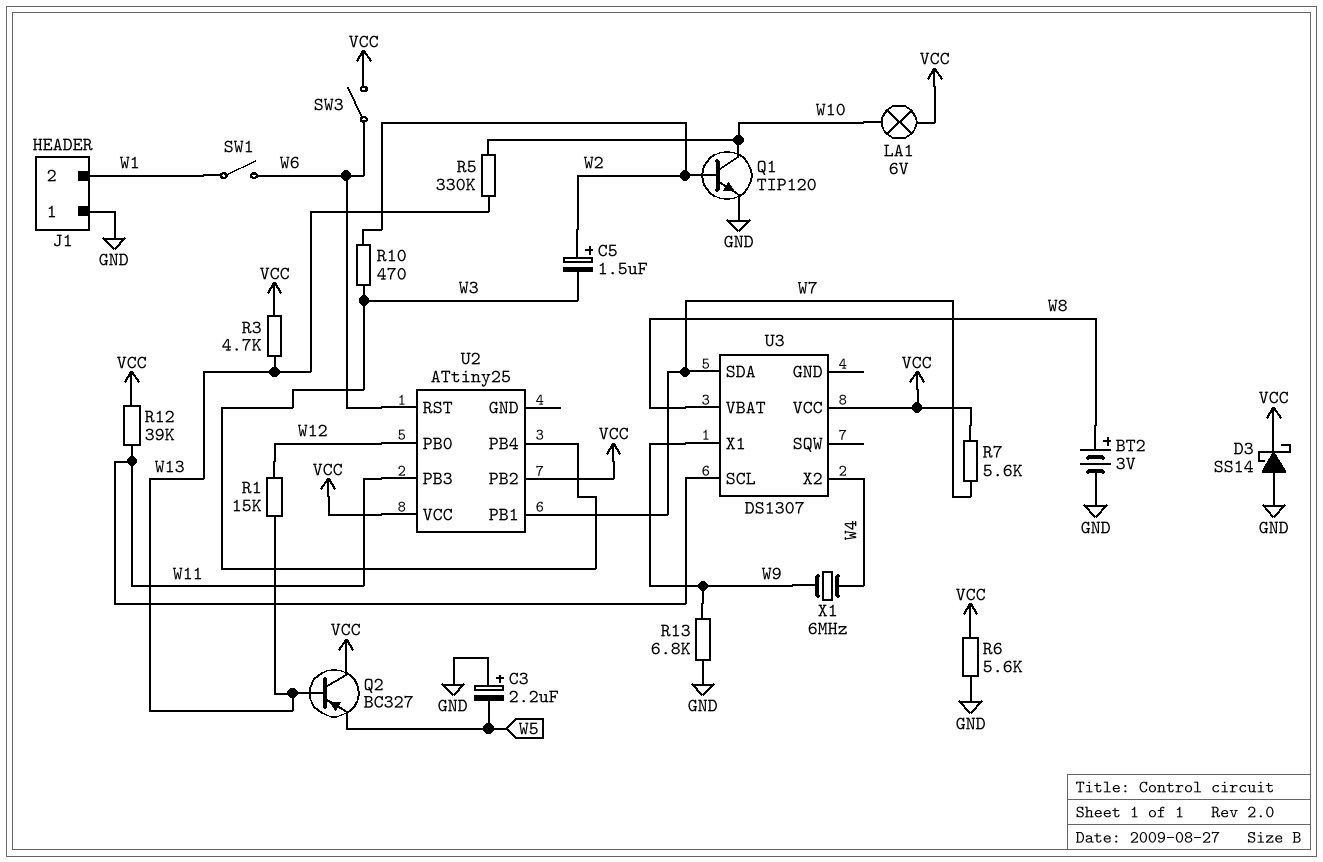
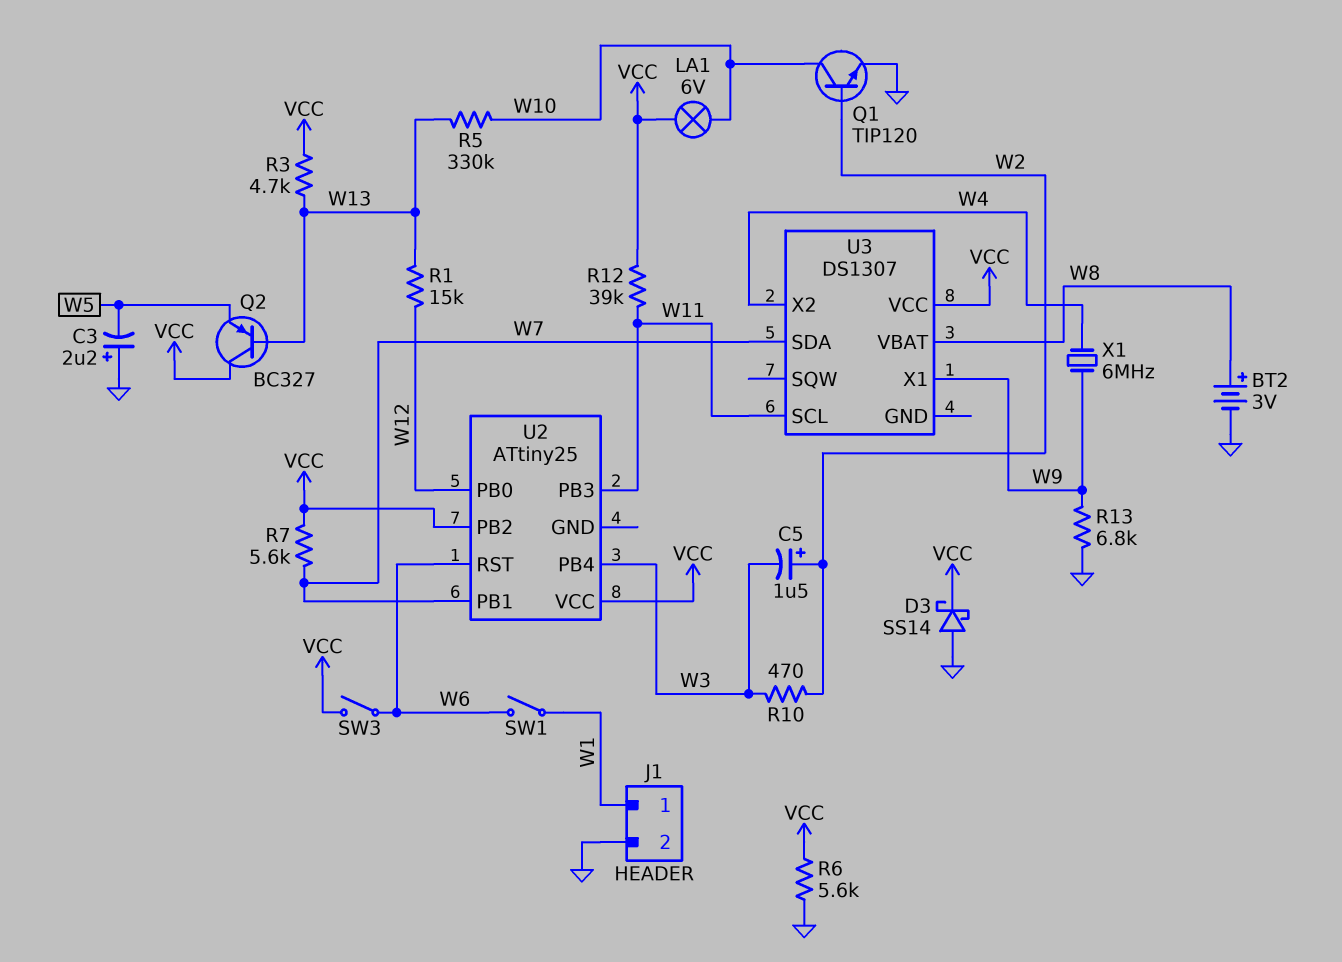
J1 pin 1: GND -> W1
J1 pin 2: W1 -> GND

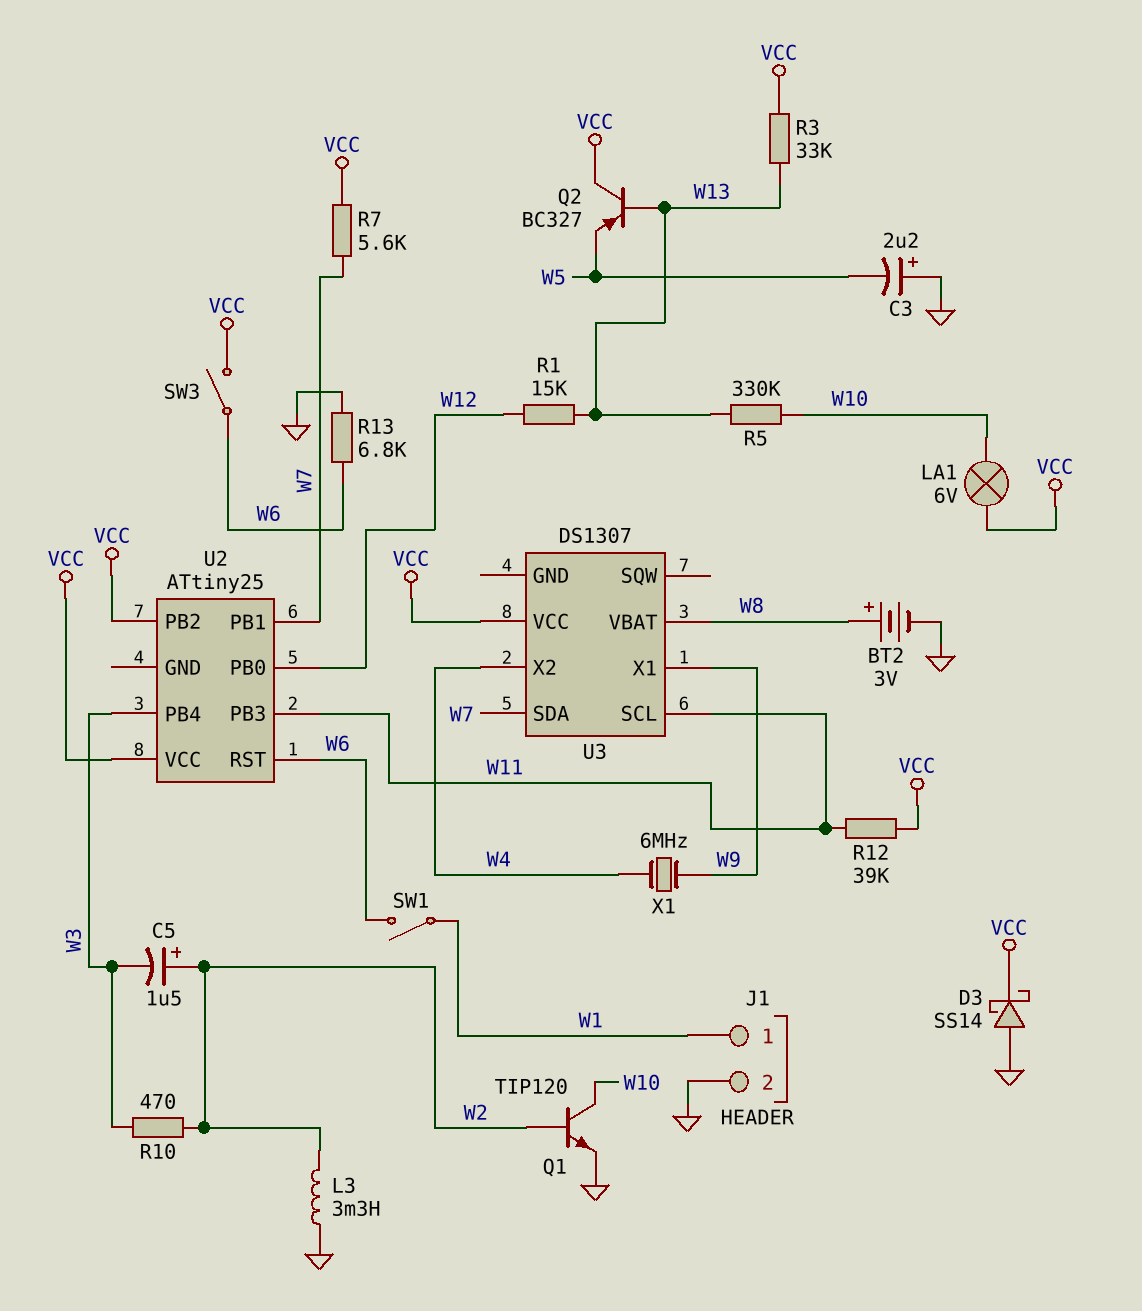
L3: none -> 3.3mH (GND, W2)
R3: 4.7k (VCC, W13) -> 33k (VCC, W13)
R6: 5.6k (GND, VCC) -> none
R13: 6.8k (GND, W9) -> 6.8k (GND, W6)

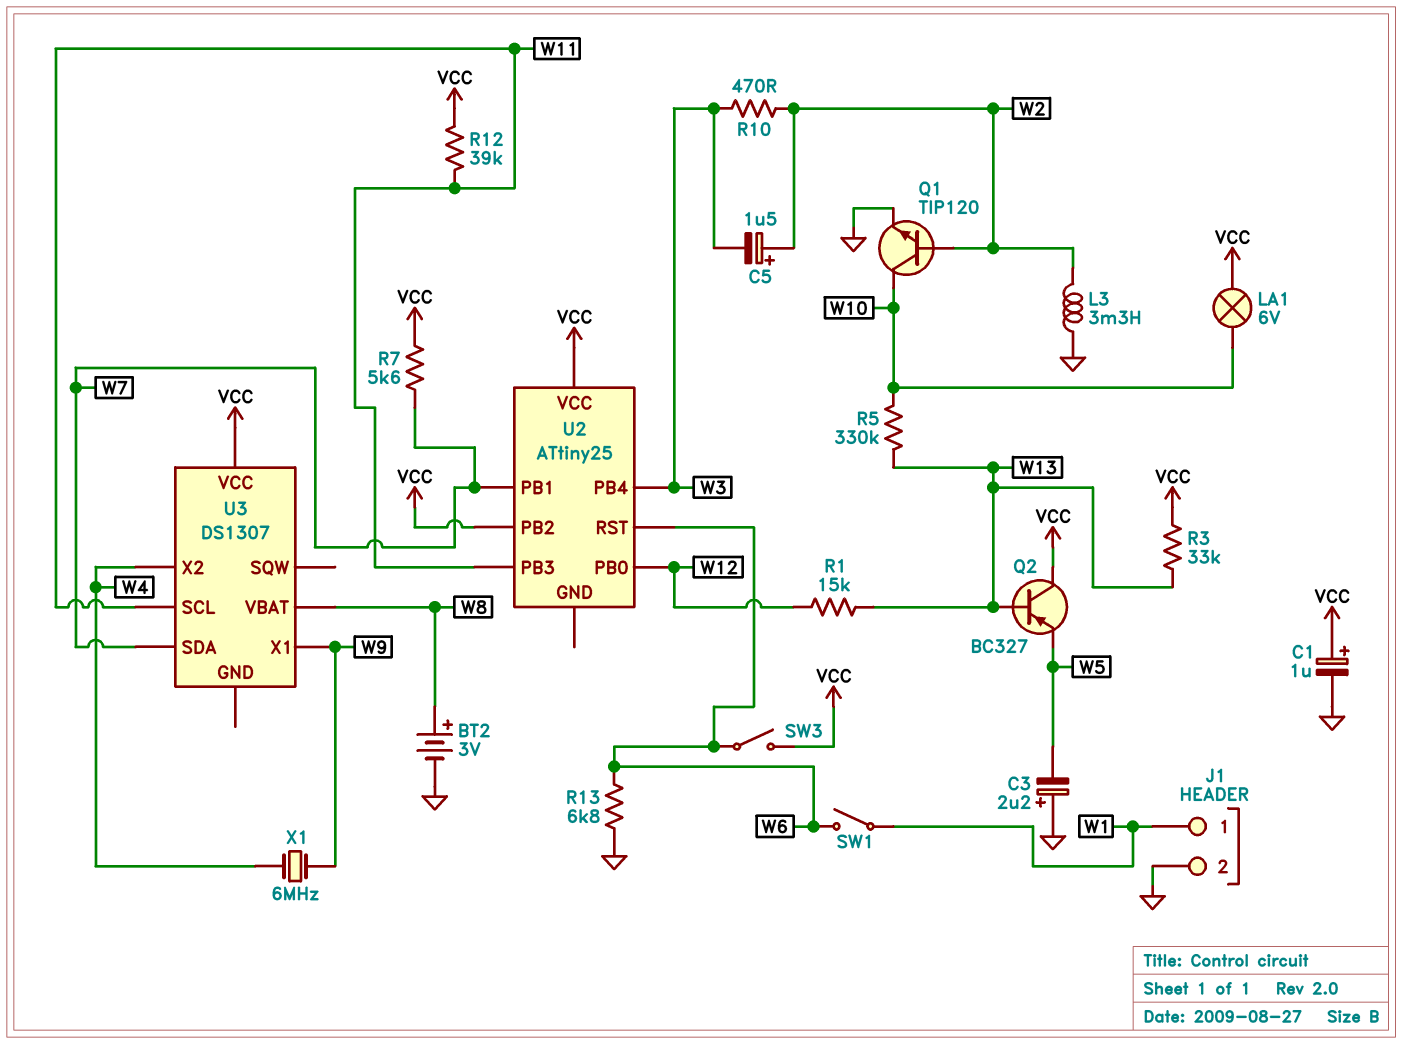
C1: none -> 1uF (plus VCC, minus GND)
D3: schottky SS14 (A GND, K VCC) -> none

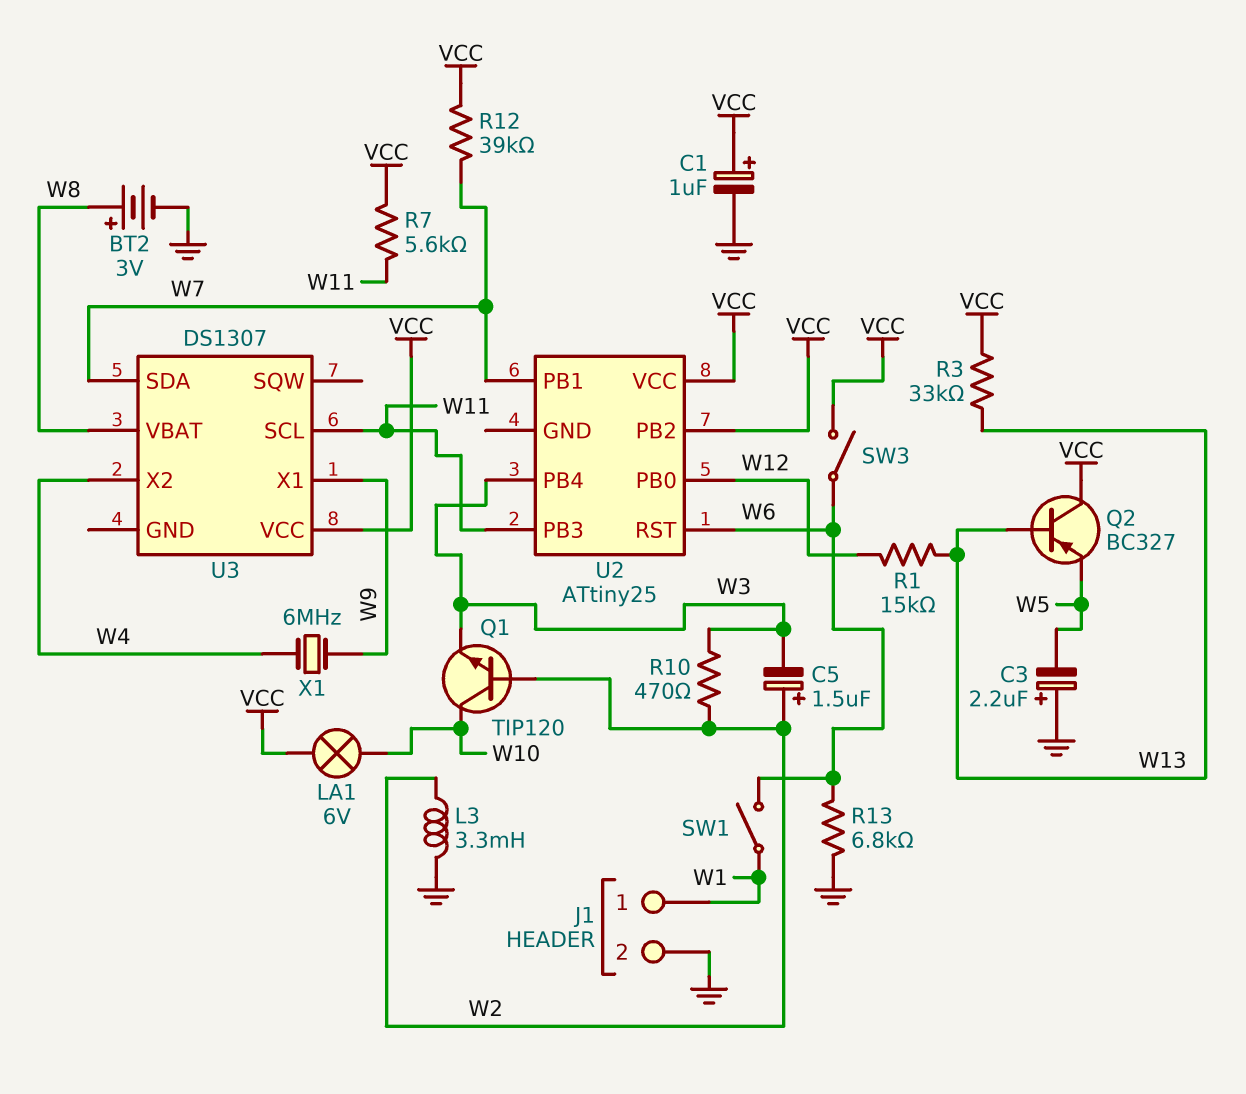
Q1: NPN TIP120 (B W2, C W10, E GND) -> NPN TIP120 (B W2, C W10, E W3)
R5: 330k (W10, W13) -> none
R7: 5.6k (VCC, W7) -> 5.6k (VCC, W11)
R12: 39k (VCC, W11) -> 39k (VCC, W7)

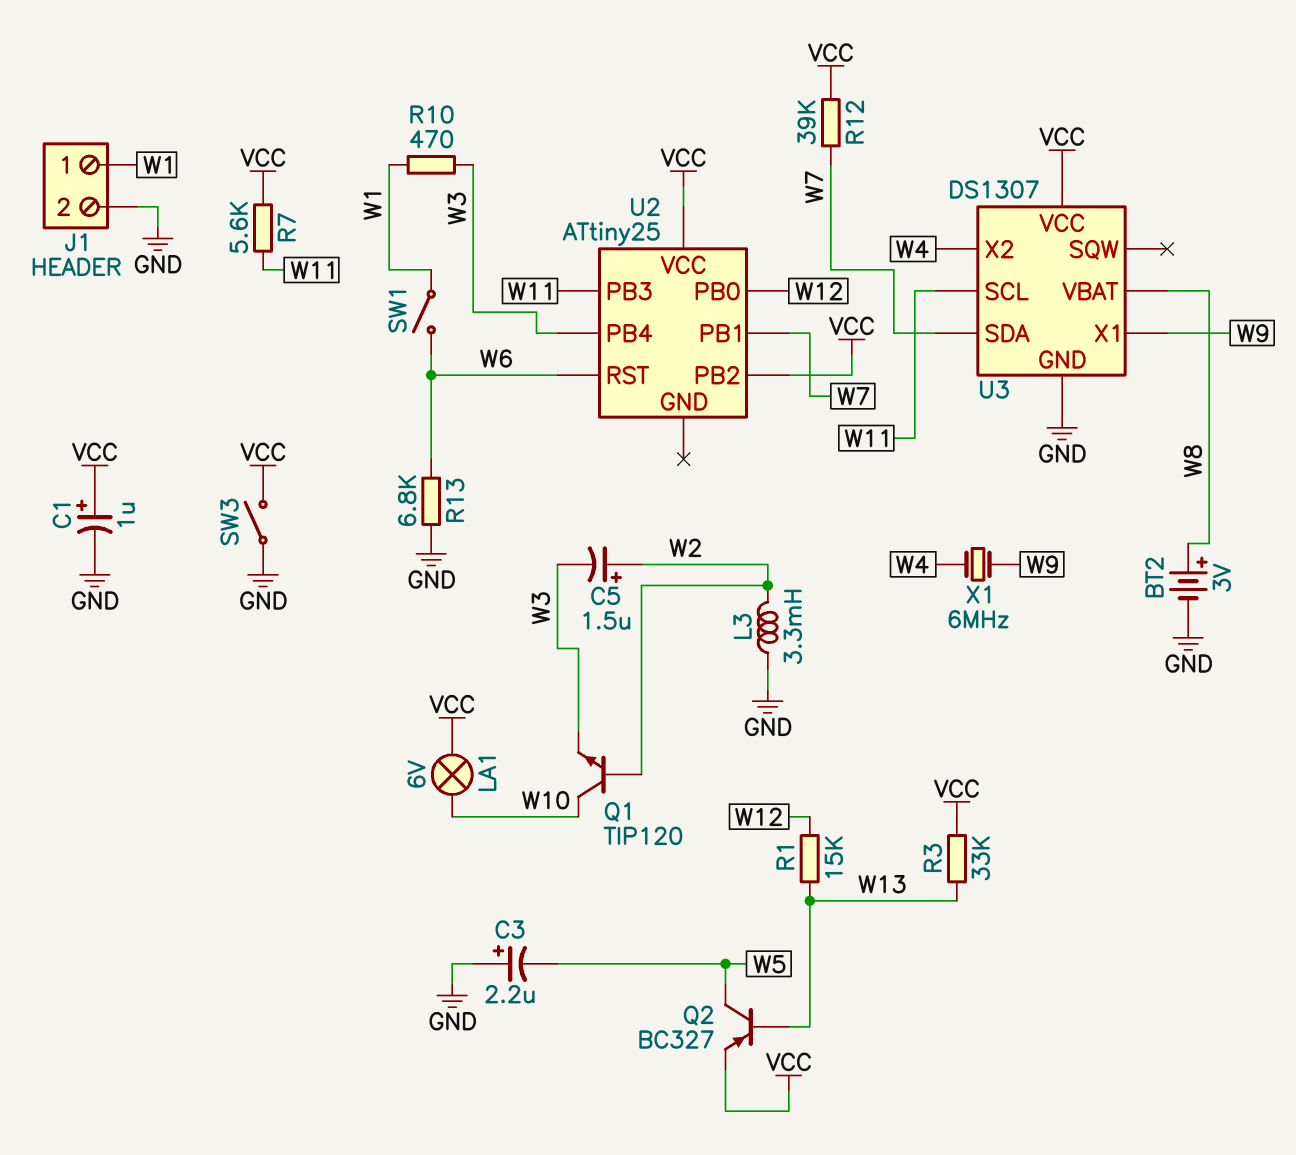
Q2: PNP BC327 (B W13, C VCC, E W5) -> PNP BC327 (B W13, C W5, E VCC)
R10: 470 (W2, W3) -> 470 (W1, W3)
SW3: switch (VCC, W6) -> switch (GND, VCC)
U3 pin GND: none -> GND

